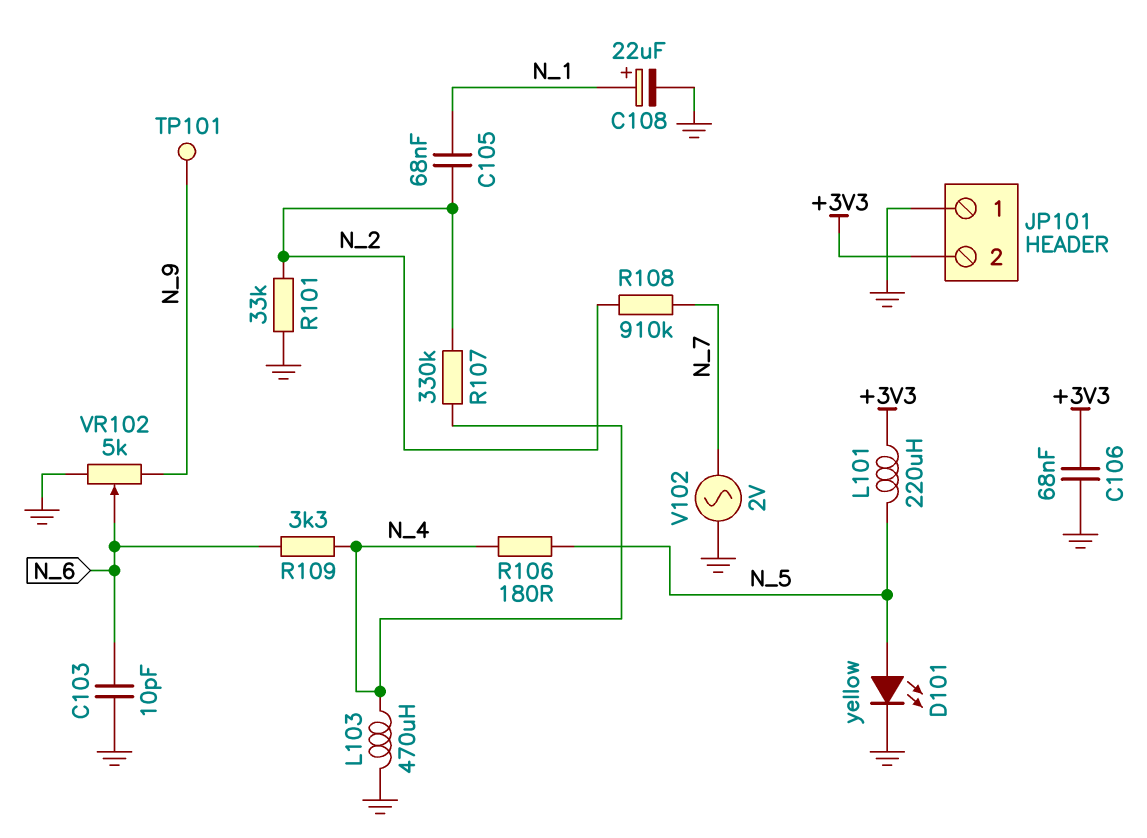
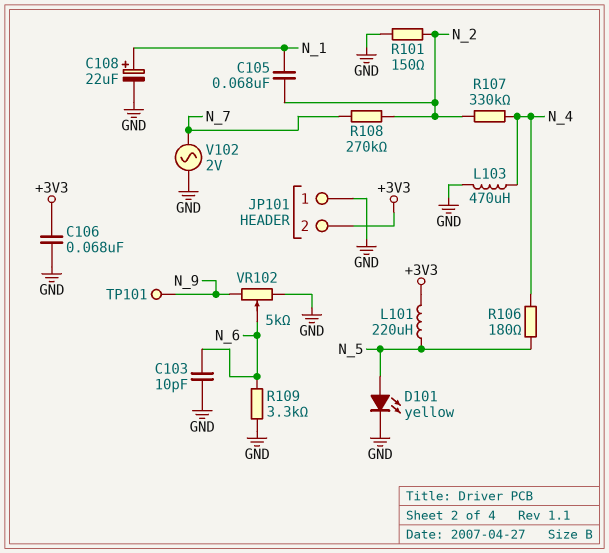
R101: 33k (GND, N_2) -> 150 (GND, N_2)
R108: 910k (N_2, N_7) -> 270k (N_2, N_7)
R109: 3.3k (N_4, N_6) -> 3.3k (GND, N_6)

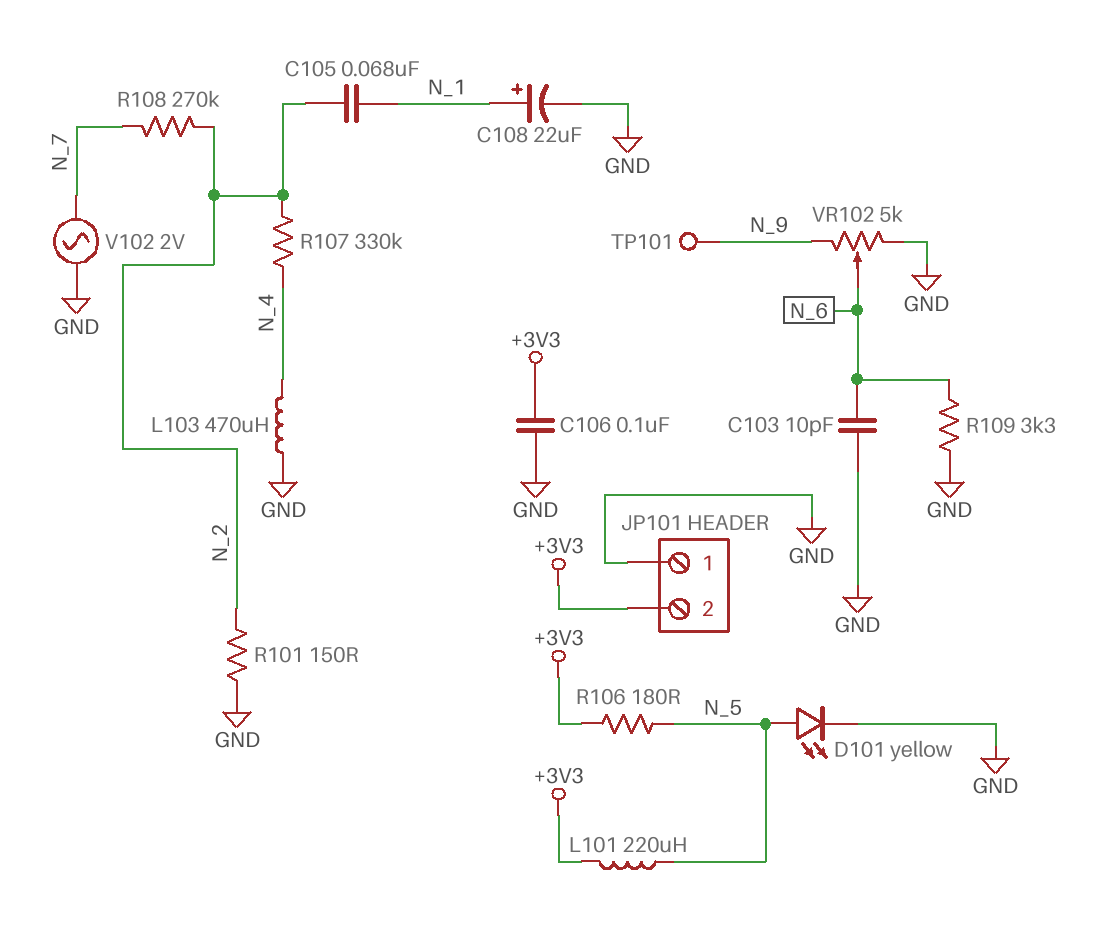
C106: 68nF (+3V3, GND) -> 100nF (+3V3, GND)
R106: 180 (N_4, N_5) -> 180 (+3V3, N_5)

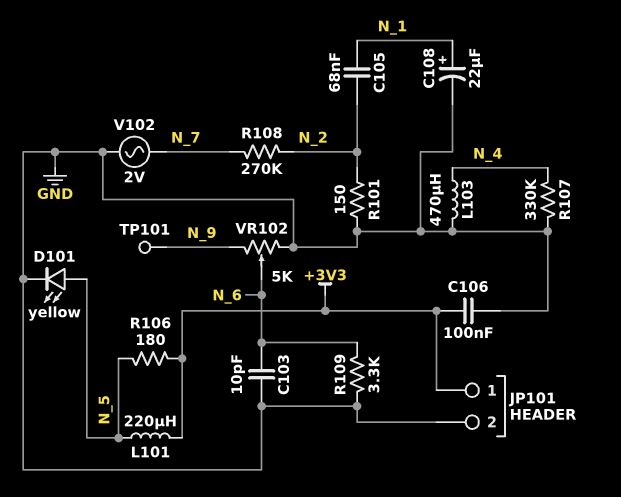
JP101 pin 1: GND -> +3V3
JP101 pin 2: +3V3 -> GND
R107: 330k (N_2, N_4) -> 330k (GND, N_4)

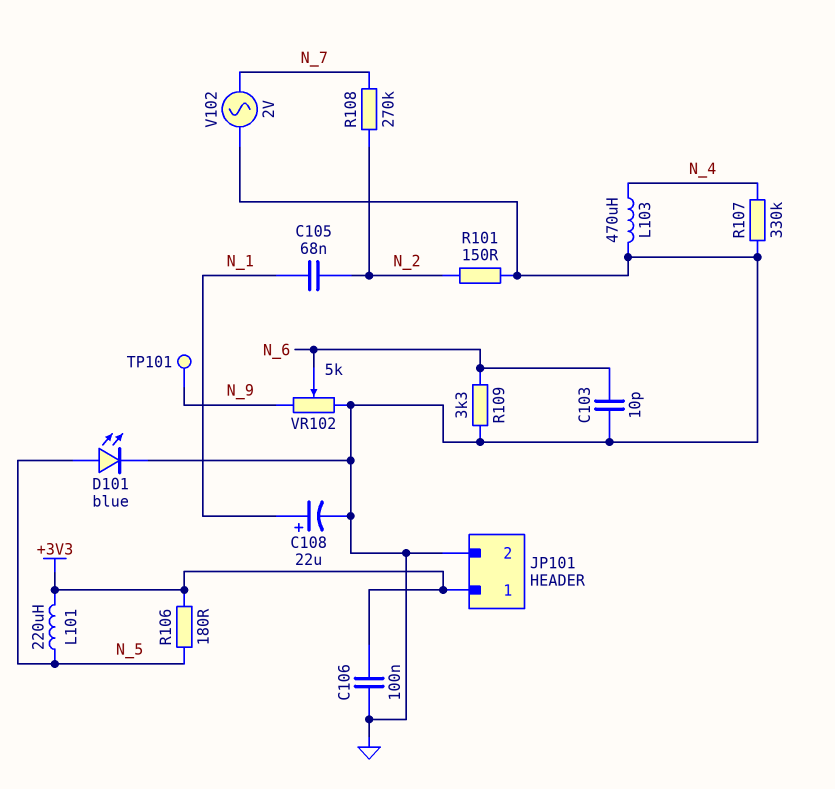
D101: LED yellow (A N_5, K GND) -> LED blue (A N_5, K GND)

